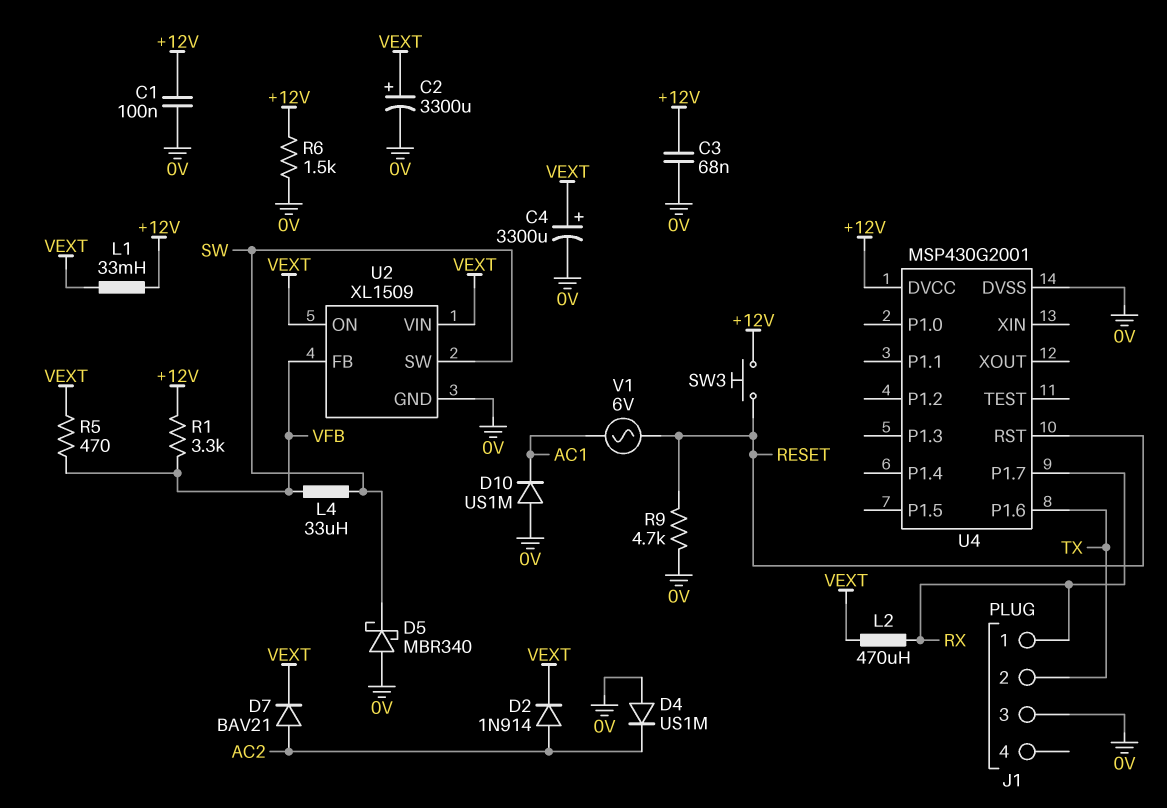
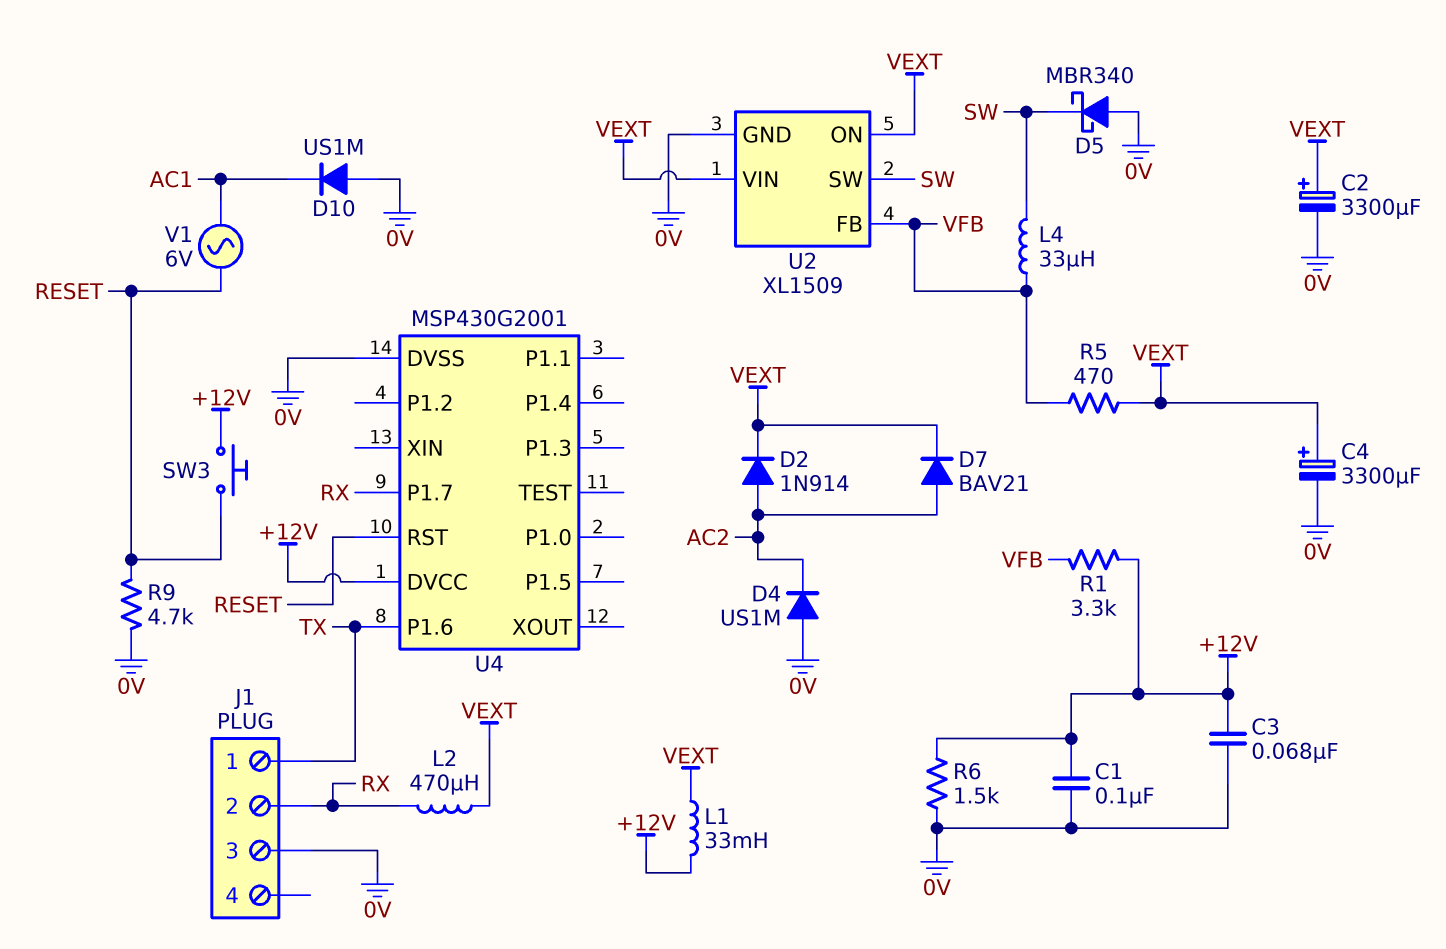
J1 pin 1: RX -> TX
J1 pin 2: TX -> RX

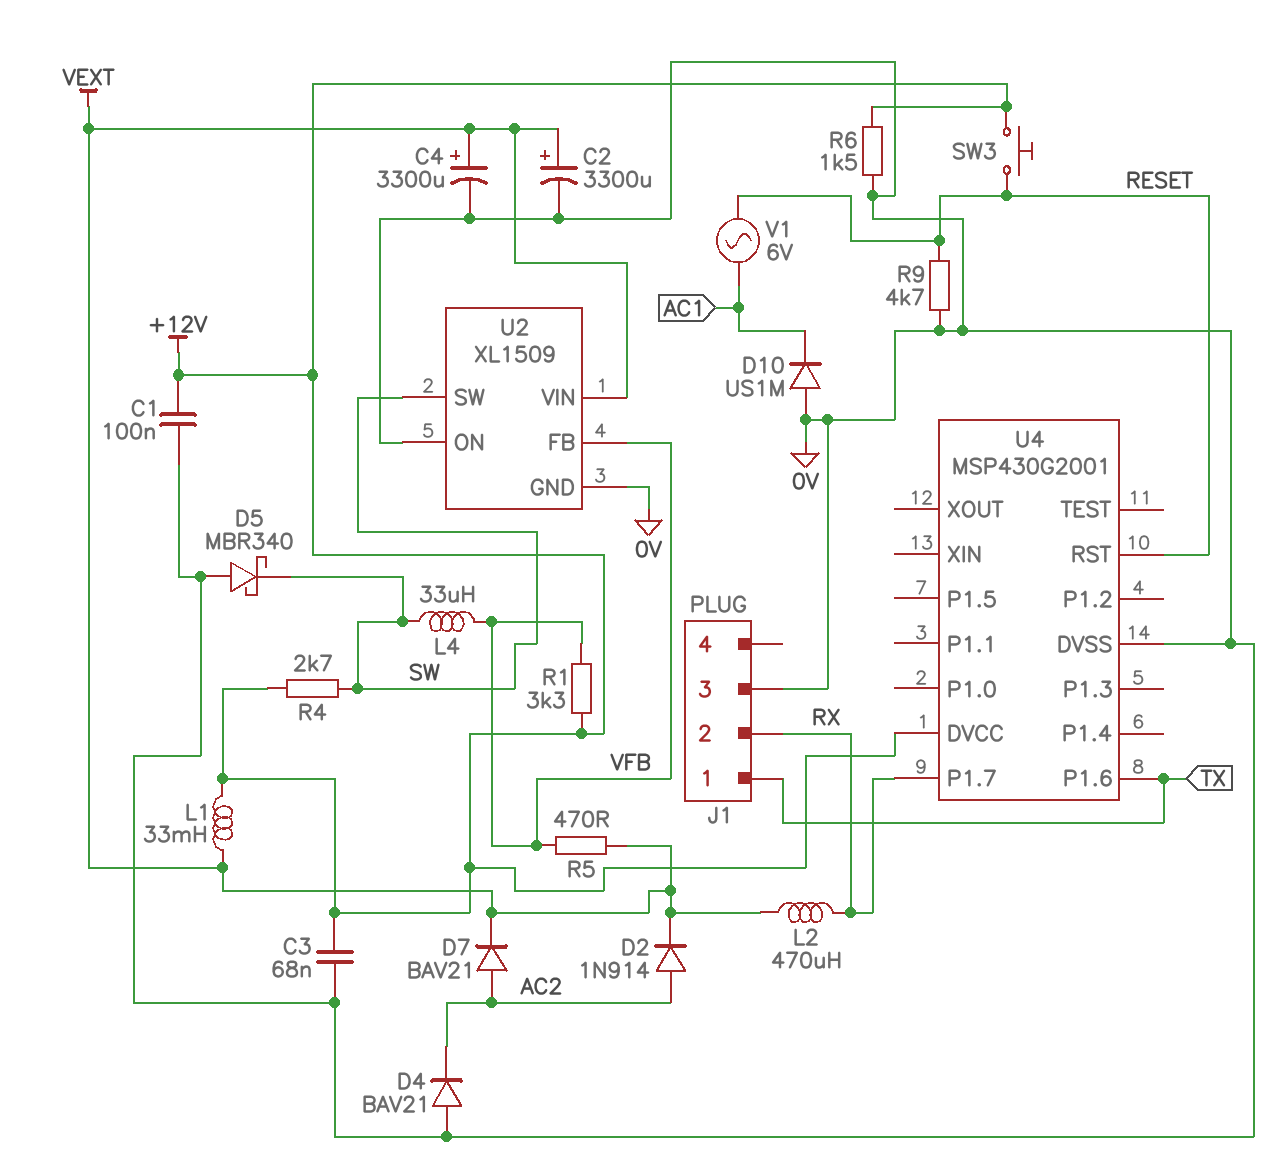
D4: diode US1M (A 0V, K AC2) -> diode BAV21 (A 0V, K AC2)
R4: none -> 2.7k (+12V, SW)
U2 pin ON: VEXT -> 0V

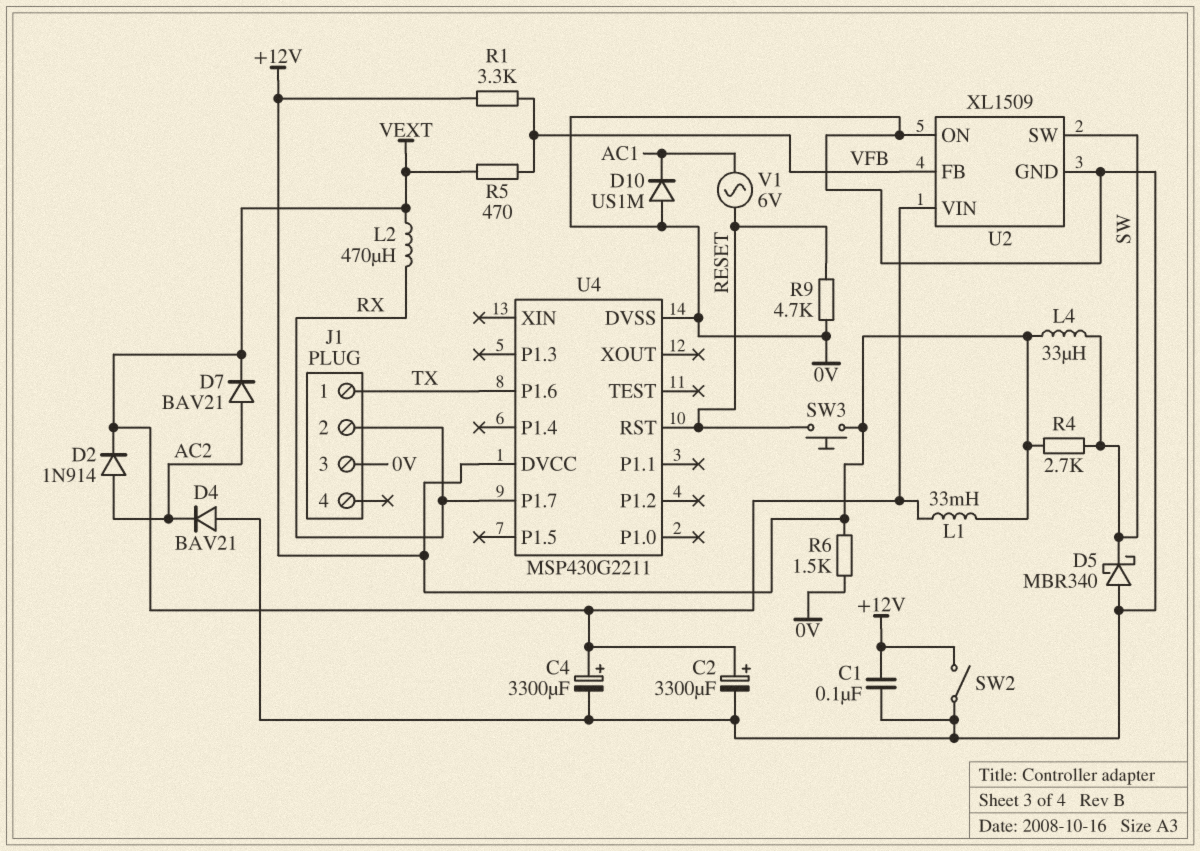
C3: 68nF (+12V, 0V) -> none
L4: 33uH (SW, VFB) -> 33uH (+12V, SW)
SW2: none -> switch (+12V, 0V)
U4: MSP430G2001 -> MSP430G2211

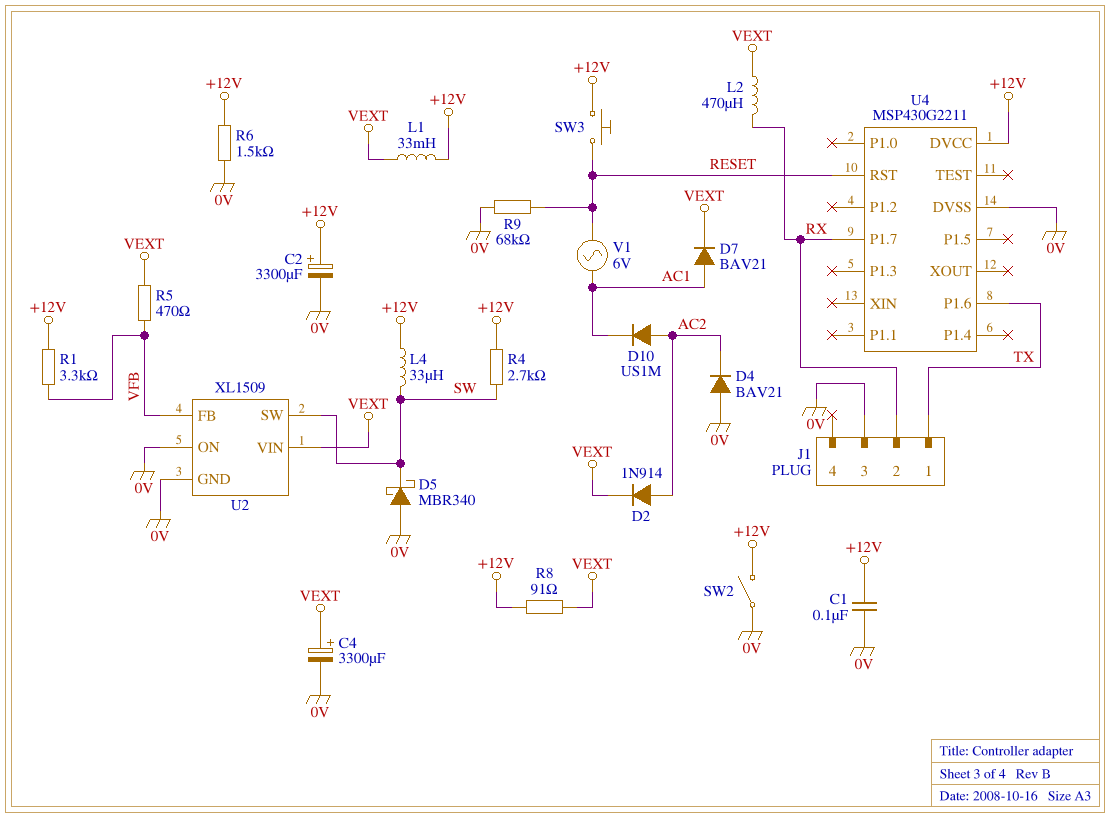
C2: 3300uF (plus VEXT, minus 0V) -> 3300uF (plus +12V, minus 0V)
D7: diode BAV21 (A AC2, K VEXT) -> diode BAV21 (A AC1, K VEXT)
D10: diode US1M (A 0V, K AC1) -> diode US1M (A AC2, K AC1)
R8: none -> 91 (+12V, VEXT)
R9: 4.7k (0V, RESET) -> 68k (0V, RESET)

